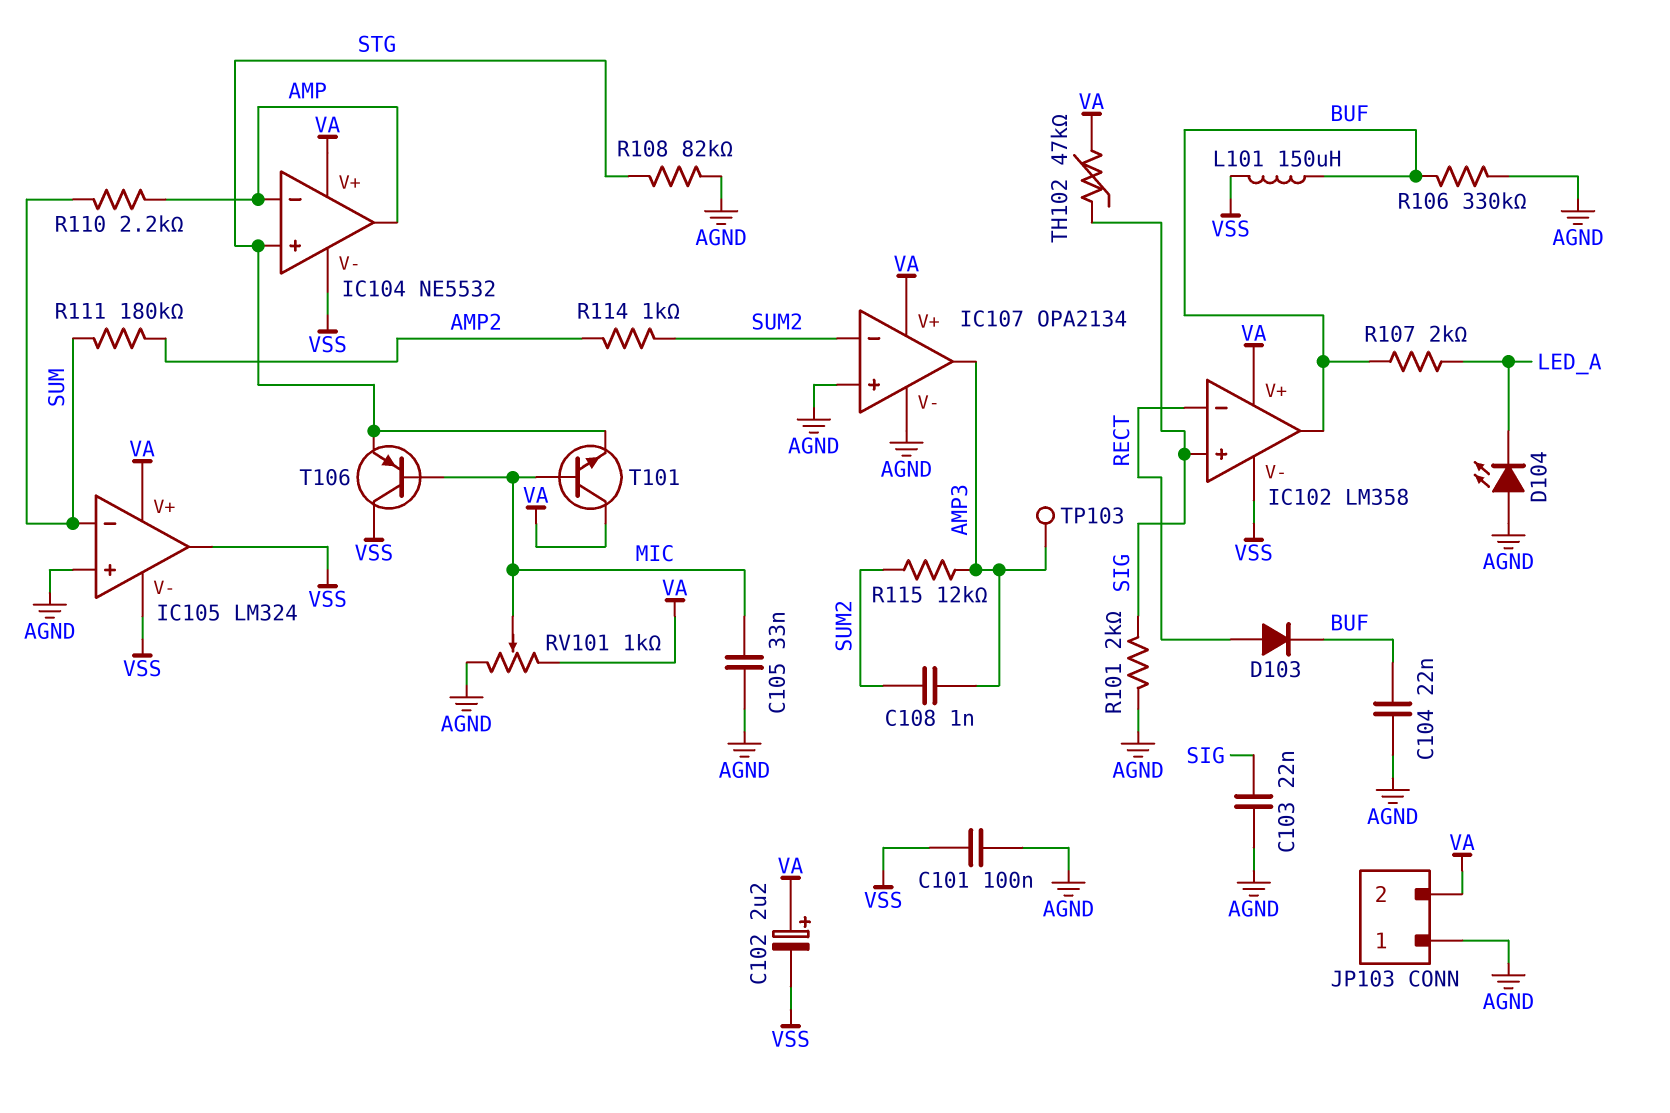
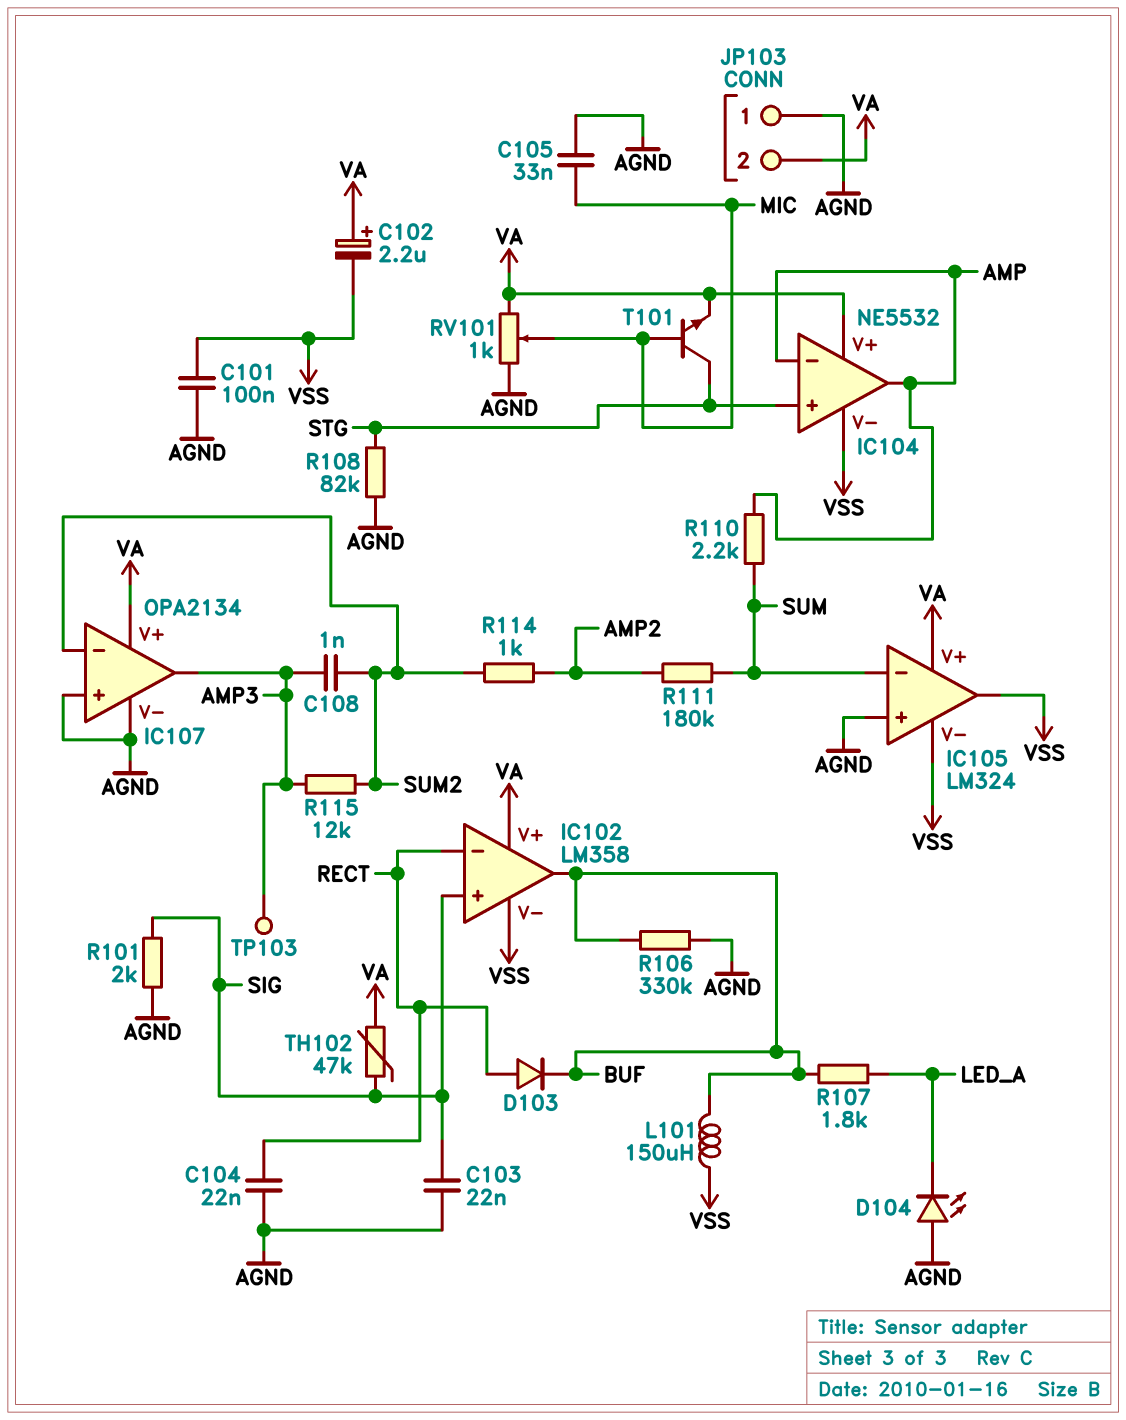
C104: 22nF (AGND, BUF) -> 22nF (AGND, RECT)
R107: 2k (BUF, LED_A) -> 1.8k (BUF, LED_A)
T101: NPN (B MIC, C VA, E STG) -> NPN (B MIC, C STG, E VA)
T106: PNP (B MIC, C VSS, E STG) -> none

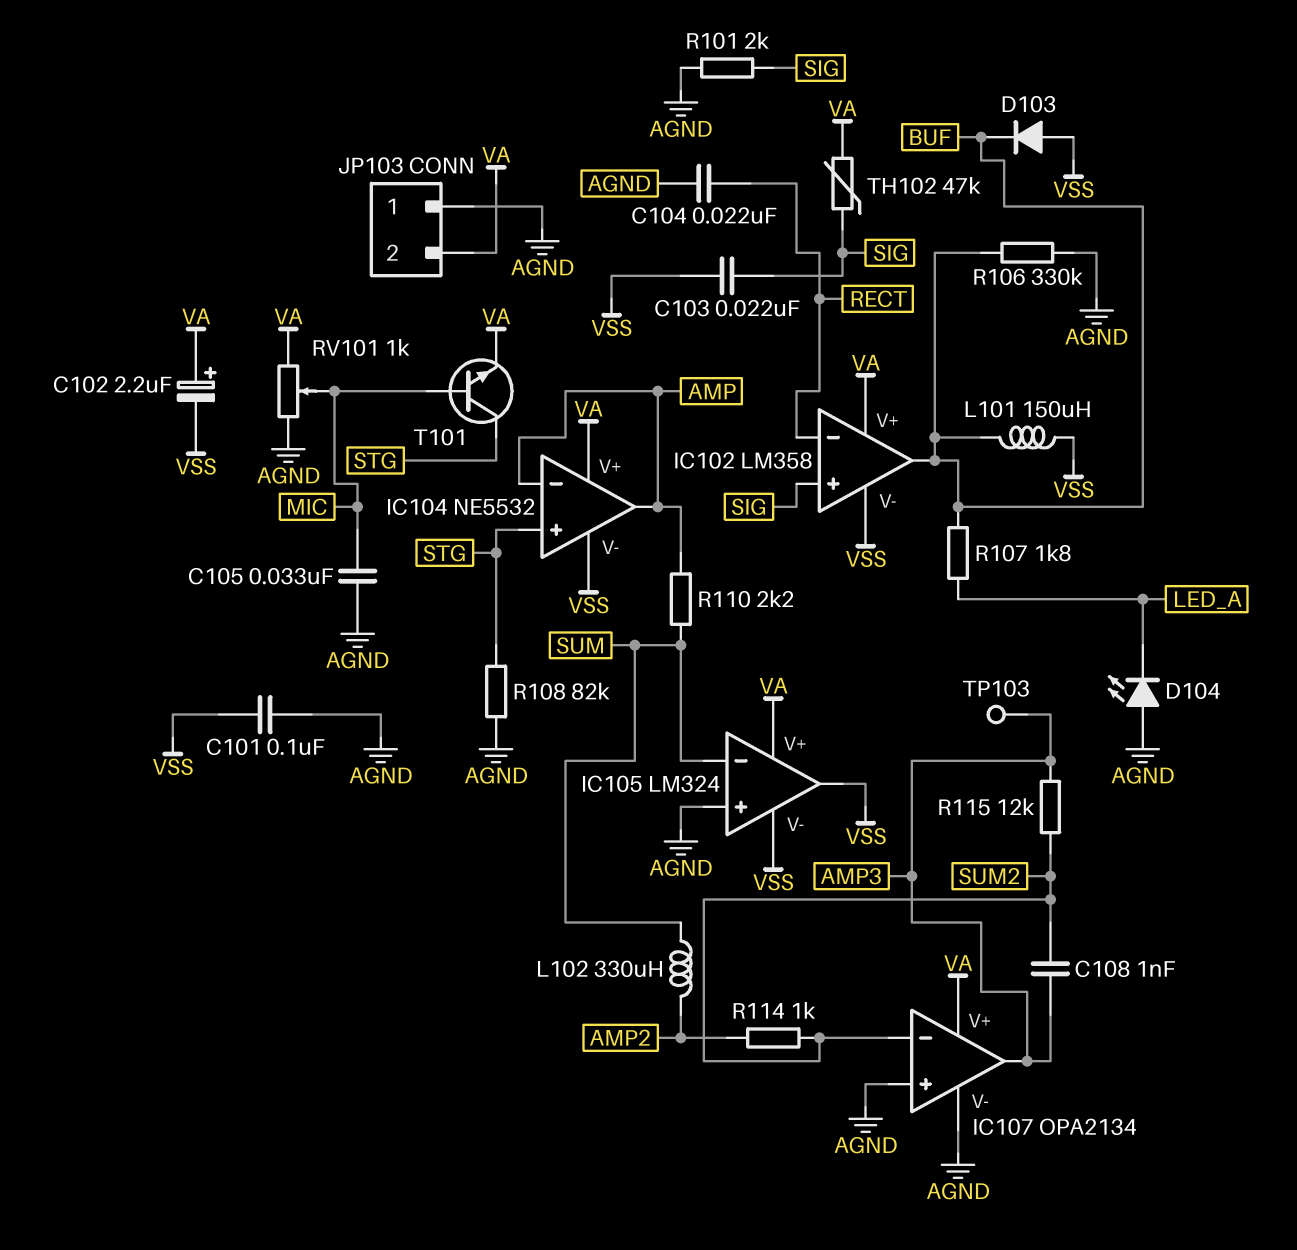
C103: 22nF (AGND, SIG) -> 22nF (SIG, VSS)
D103: diode (A RECT, K BUF) -> diode (A VSS, K BUF)
L102: none -> 330uH (AMP2, SUM)
R111: 180k (AMP2, SUM) -> none

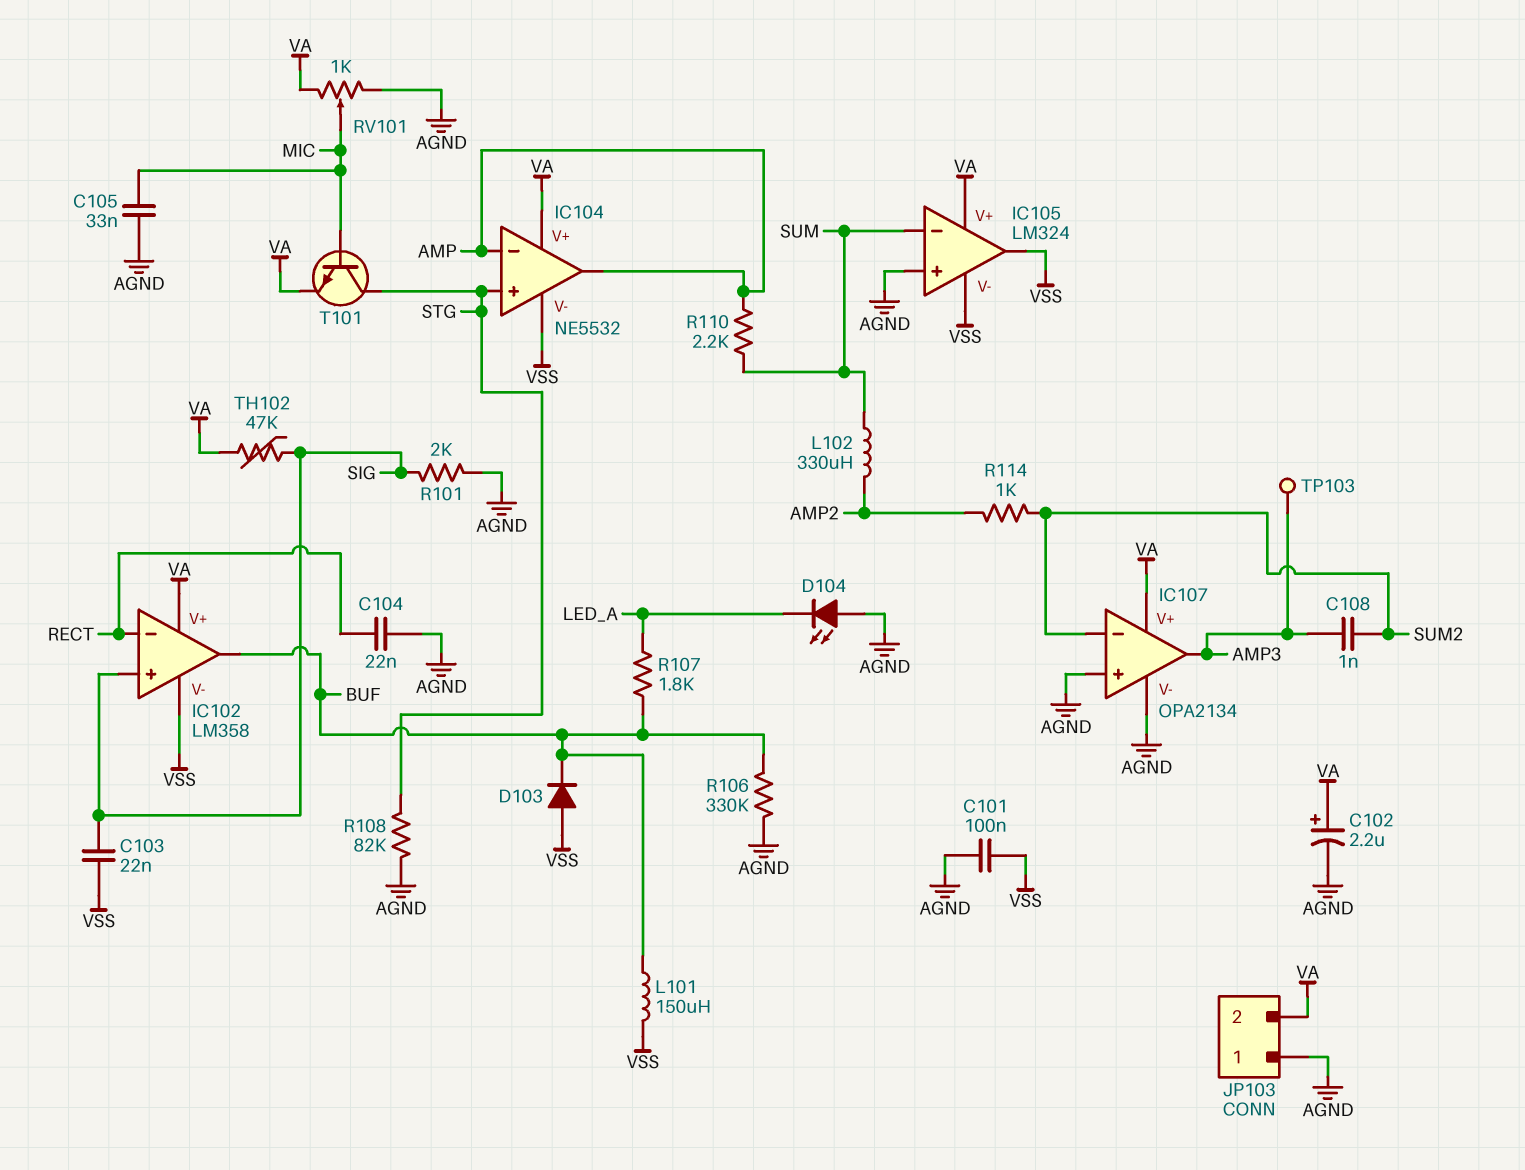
C102: 2.2uF (plus VA, minus VSS) -> 2.2uF (plus VA, minus AGND)
R115: 12k (AMP3, SUM2) -> none

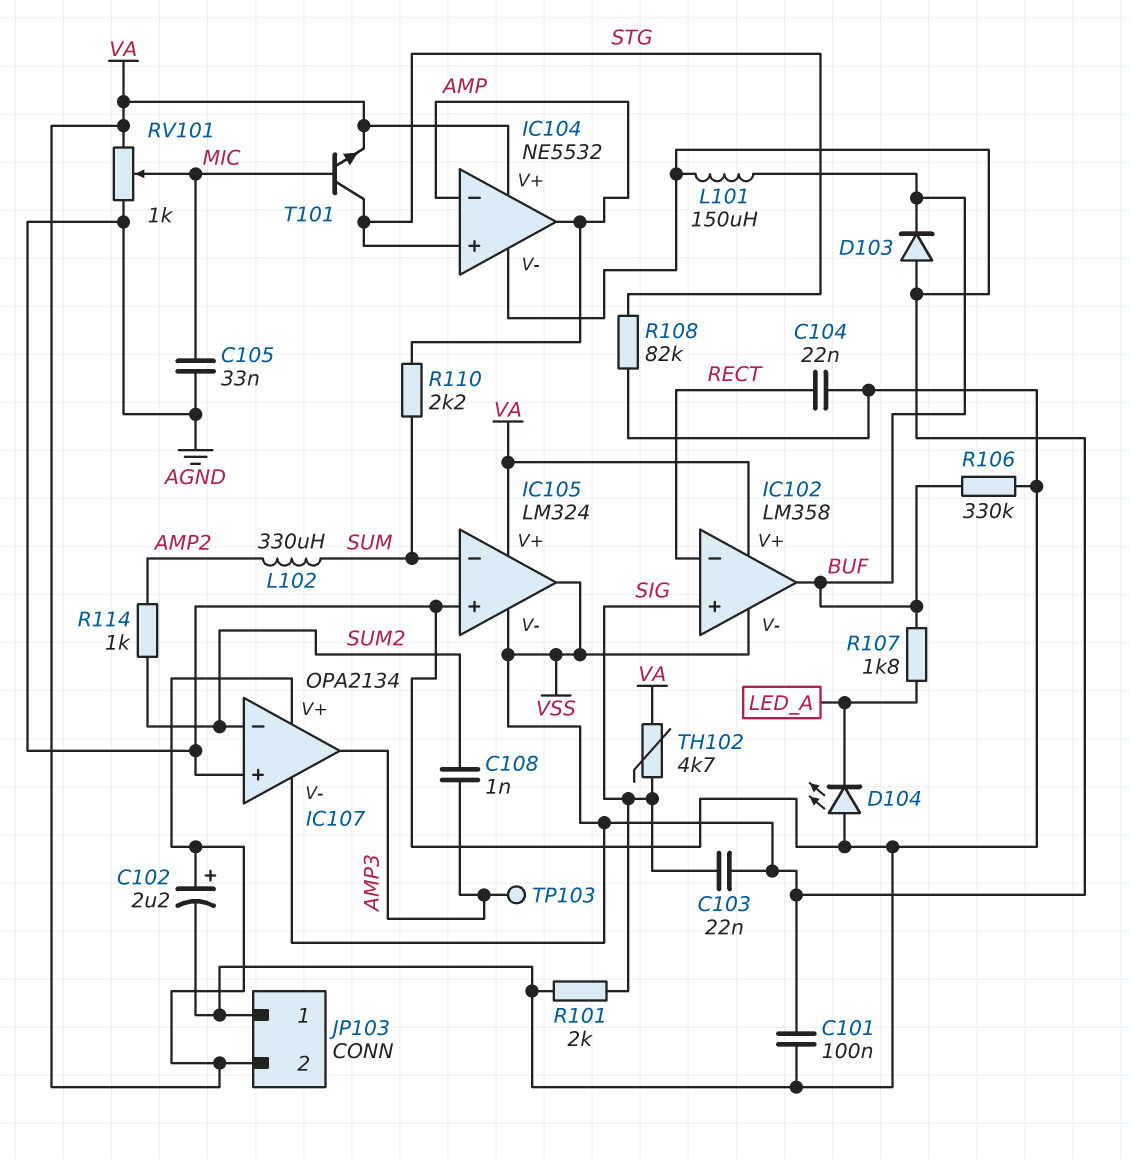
IC107 pin V-: AGND -> VSS
TH102: 47k (SIG, VA) -> 4.7k (SIG, VA)

